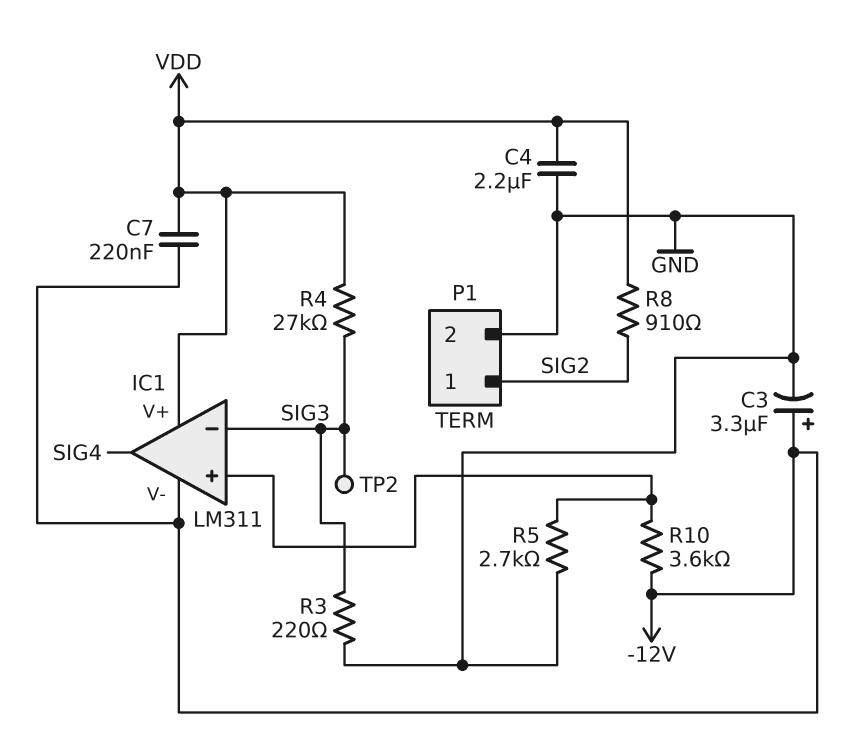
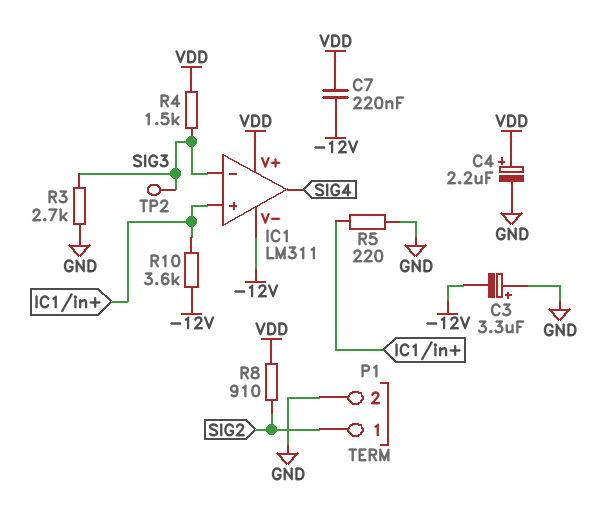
C3: 3.3uF (plus -12V, minus GND) -> 3.3uF (plus GND, minus -12V)
C4: 2.2uF (GND, VDD) -> 2.2uF (plus VDD, minus GND)
R3: 220 (GND, SIG3) -> 2.7k (GND, SIG3)
R4: 27k (SIG3, VDD) -> 1.5k (SIG3, VDD)
R5: 2.7k (GND, IC1/in+) -> 220 (GND, IC1/in+)

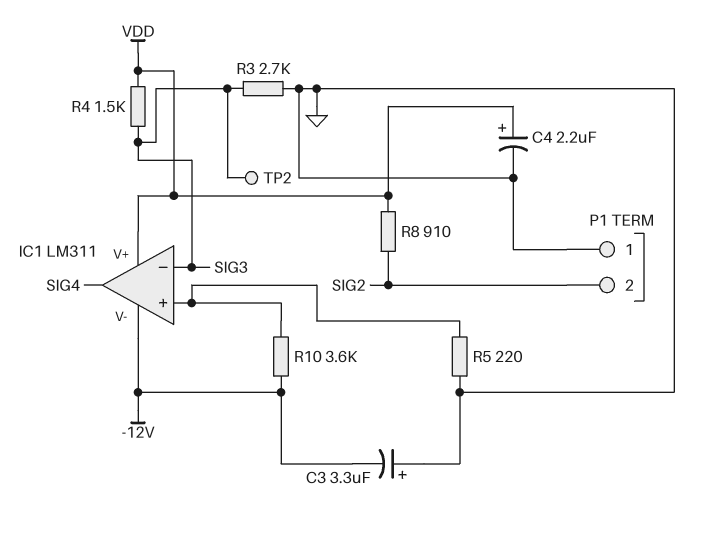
C7: 220nF (-12V, VDD) -> none
P1 pin 1: SIG2 -> GND
P1 pin 2: GND -> SIG2

